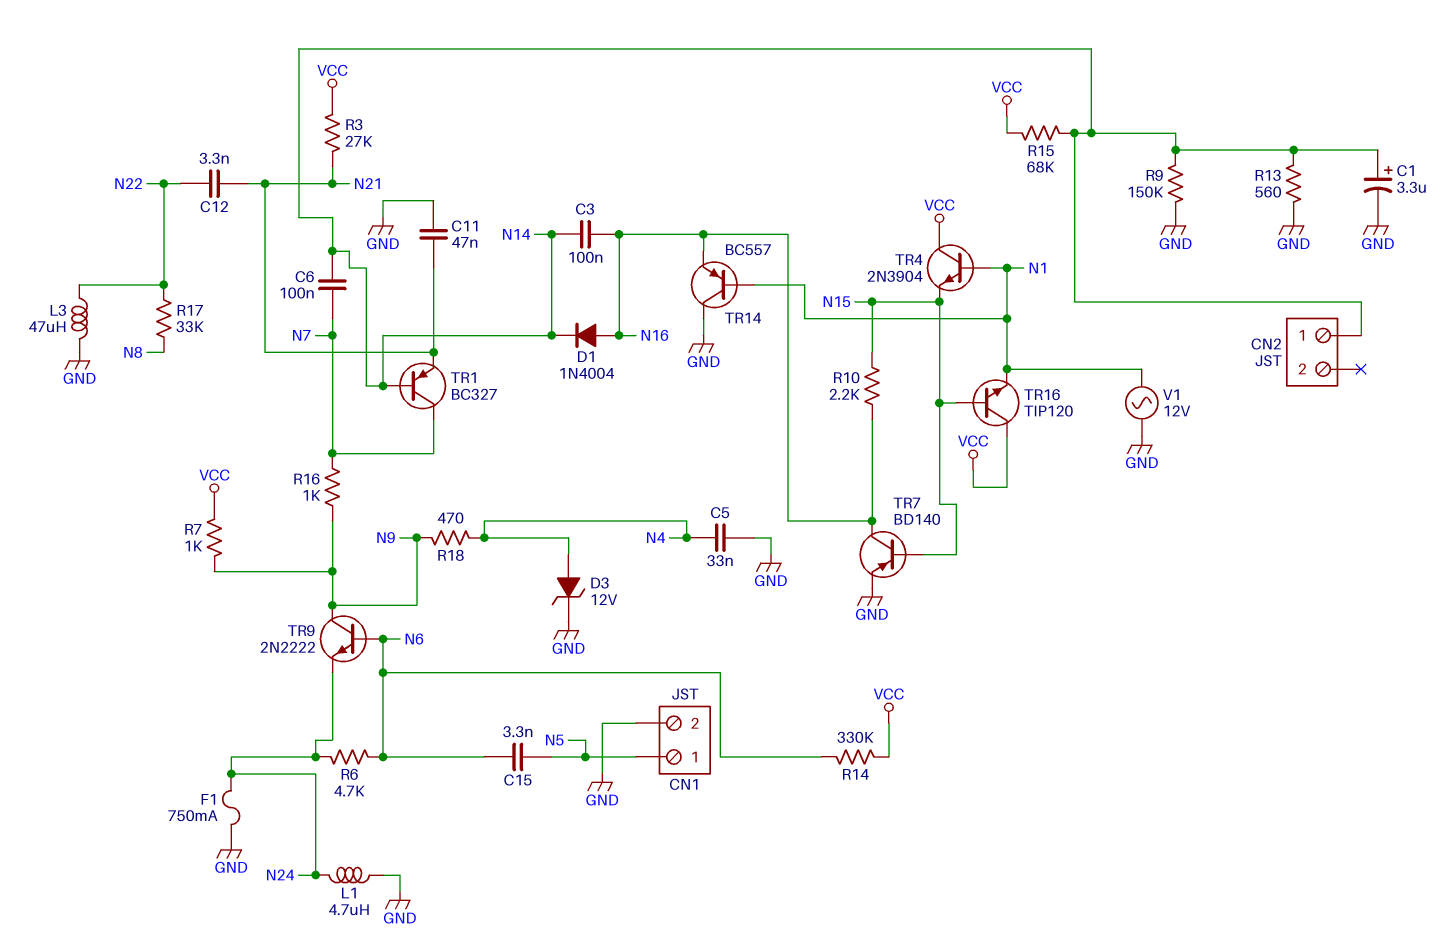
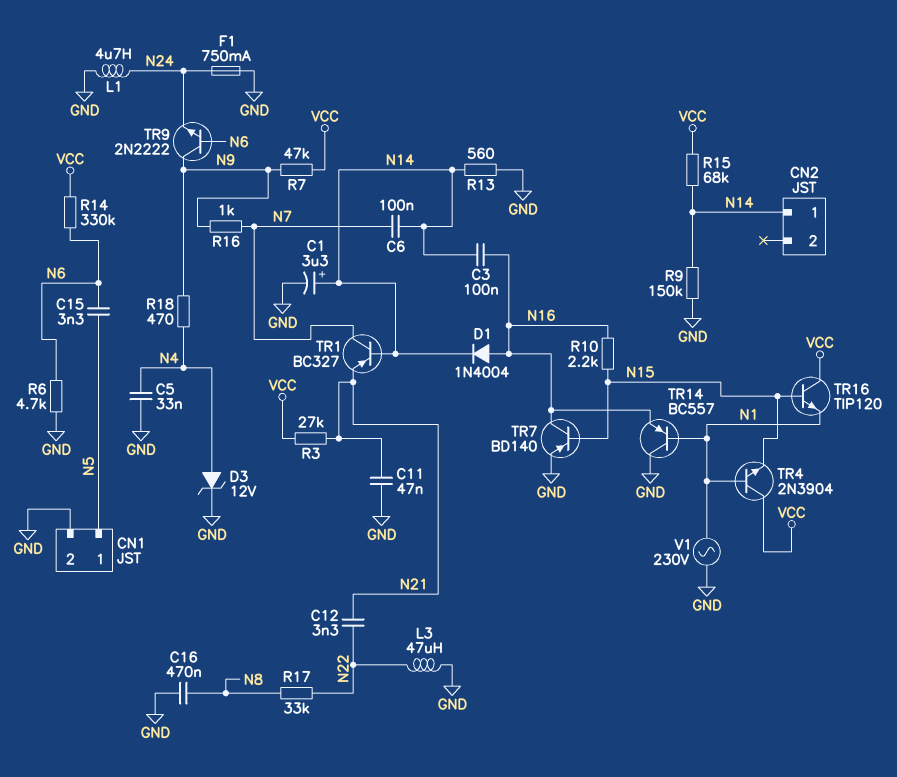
C16: none -> 470nF (GND, N8)
R6: 4.7k (N6, N24) -> 4.7k (GND, N6)
R7: 1k (N9, VCC) -> 47k (N9, VCC)
V1: AC 12V (GND, N1) -> AC 230V (GND, N1)

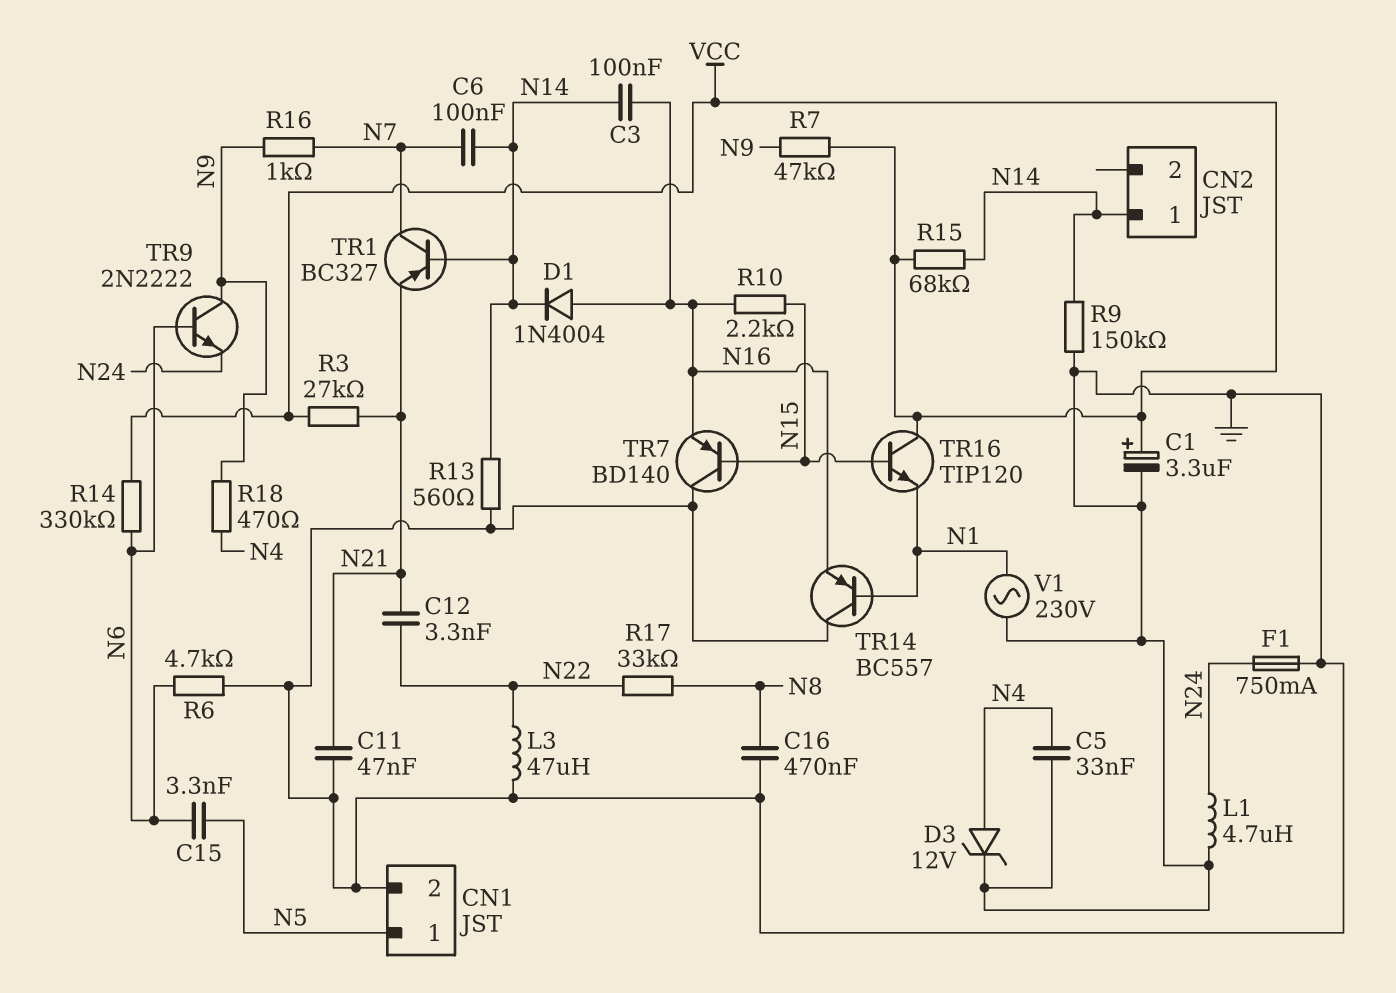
C1: 3.3uF (plus N14, minus GND) -> 3.3uF (plus VCC, minus GND)
TR4: NPN 2N3904 (B N1, C VCC, E N15) -> none
TR7: PNP BD140 (B N15, C N16, E GND) -> PNP BD140 (B N15, C GND, E N16)

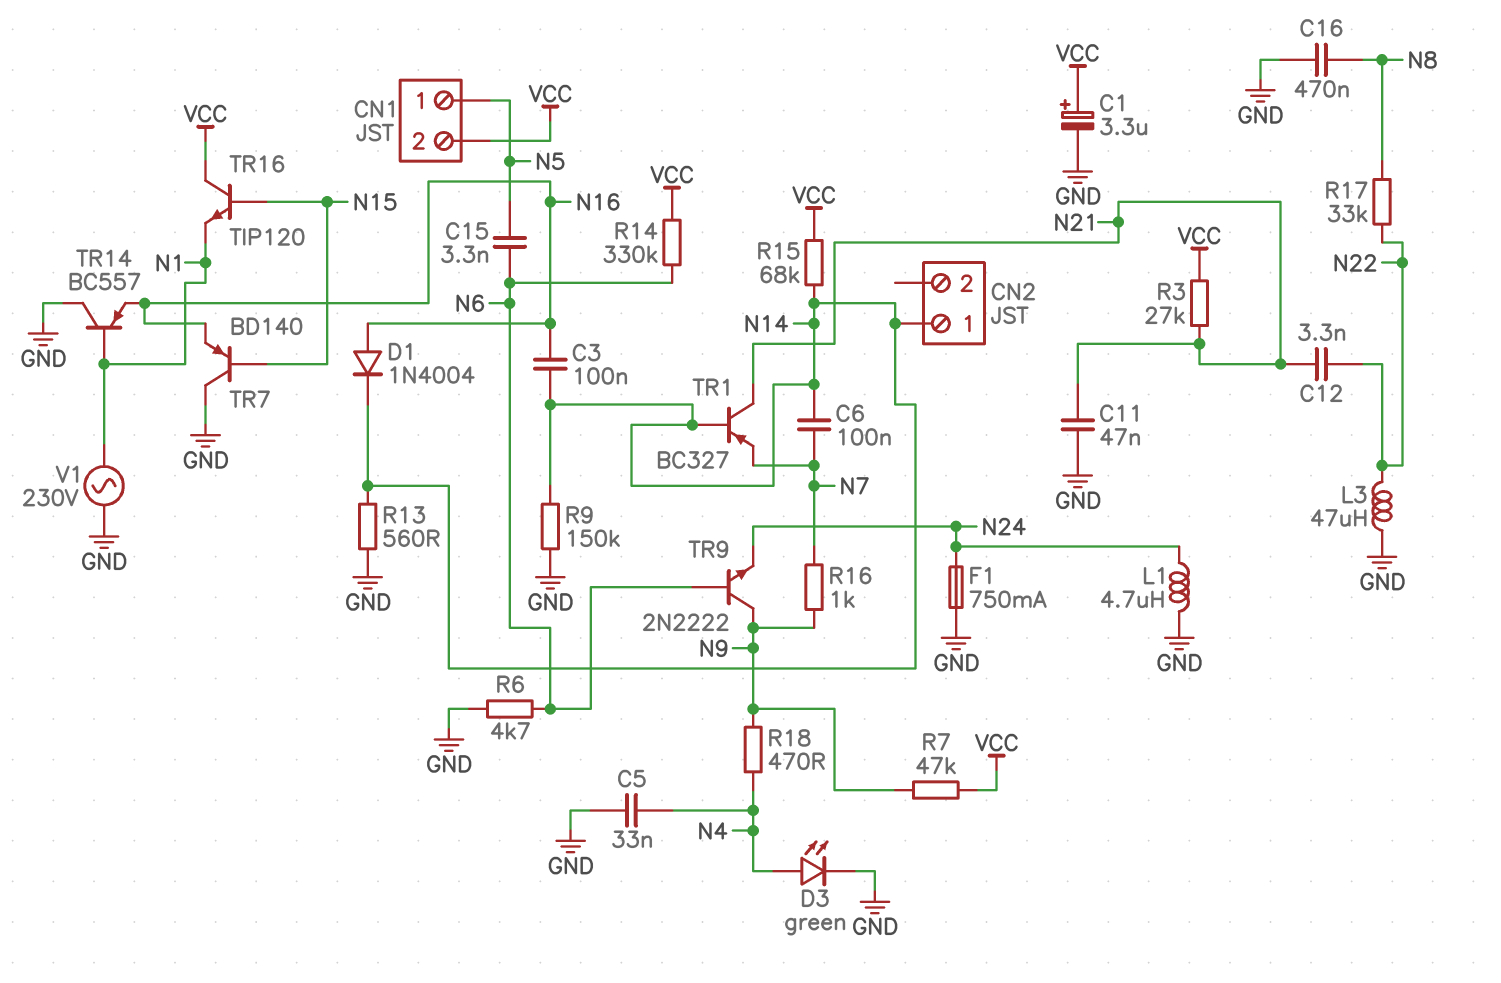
CN1 pin 2: GND -> VCC
D3: zener 12V (A N4, K GND) -> LED green (A N4, K GND)
R10: 2.2k (N15, N16) -> none
TR1: PNP BC327 (B N14, C N7, E N21) -> PNP BC327 (B N14, C N21, E N7)

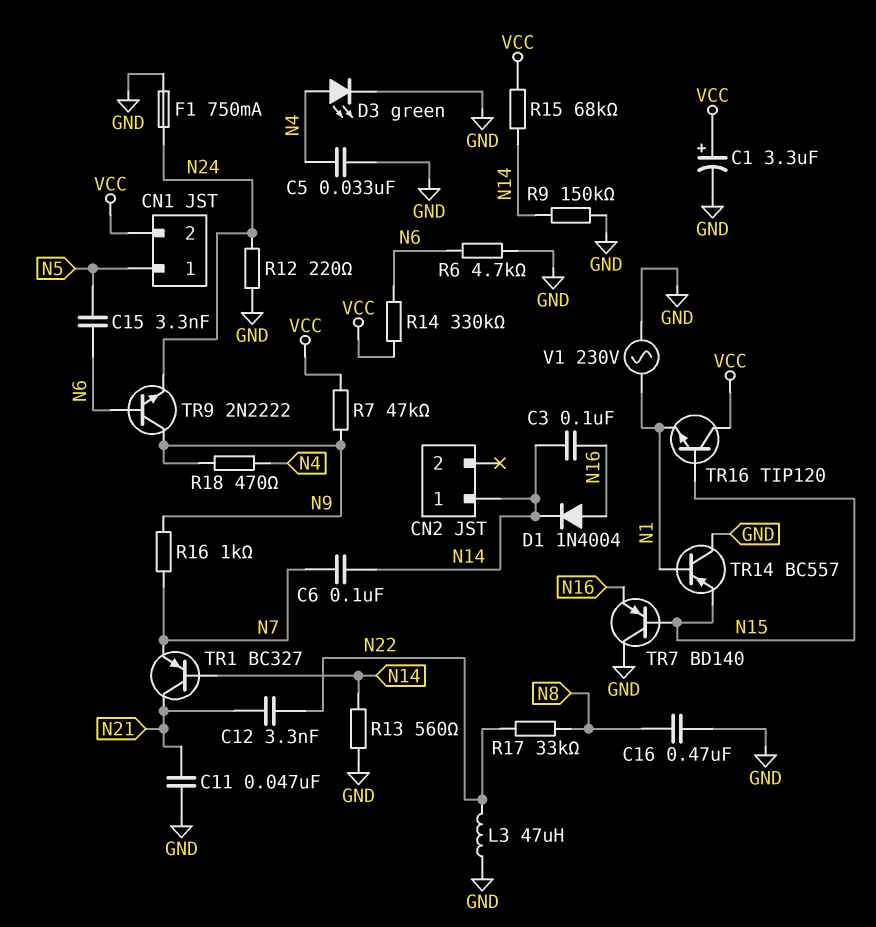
L1: 4.7uH (GND, N24) -> none
R3: 27k (N21, VCC) -> none
R12: none -> 220 (GND, N24)
TR14: PNP BC557 (B N1, C GND, E N16) -> PNP BC557 (B N1, C GND, E N15)

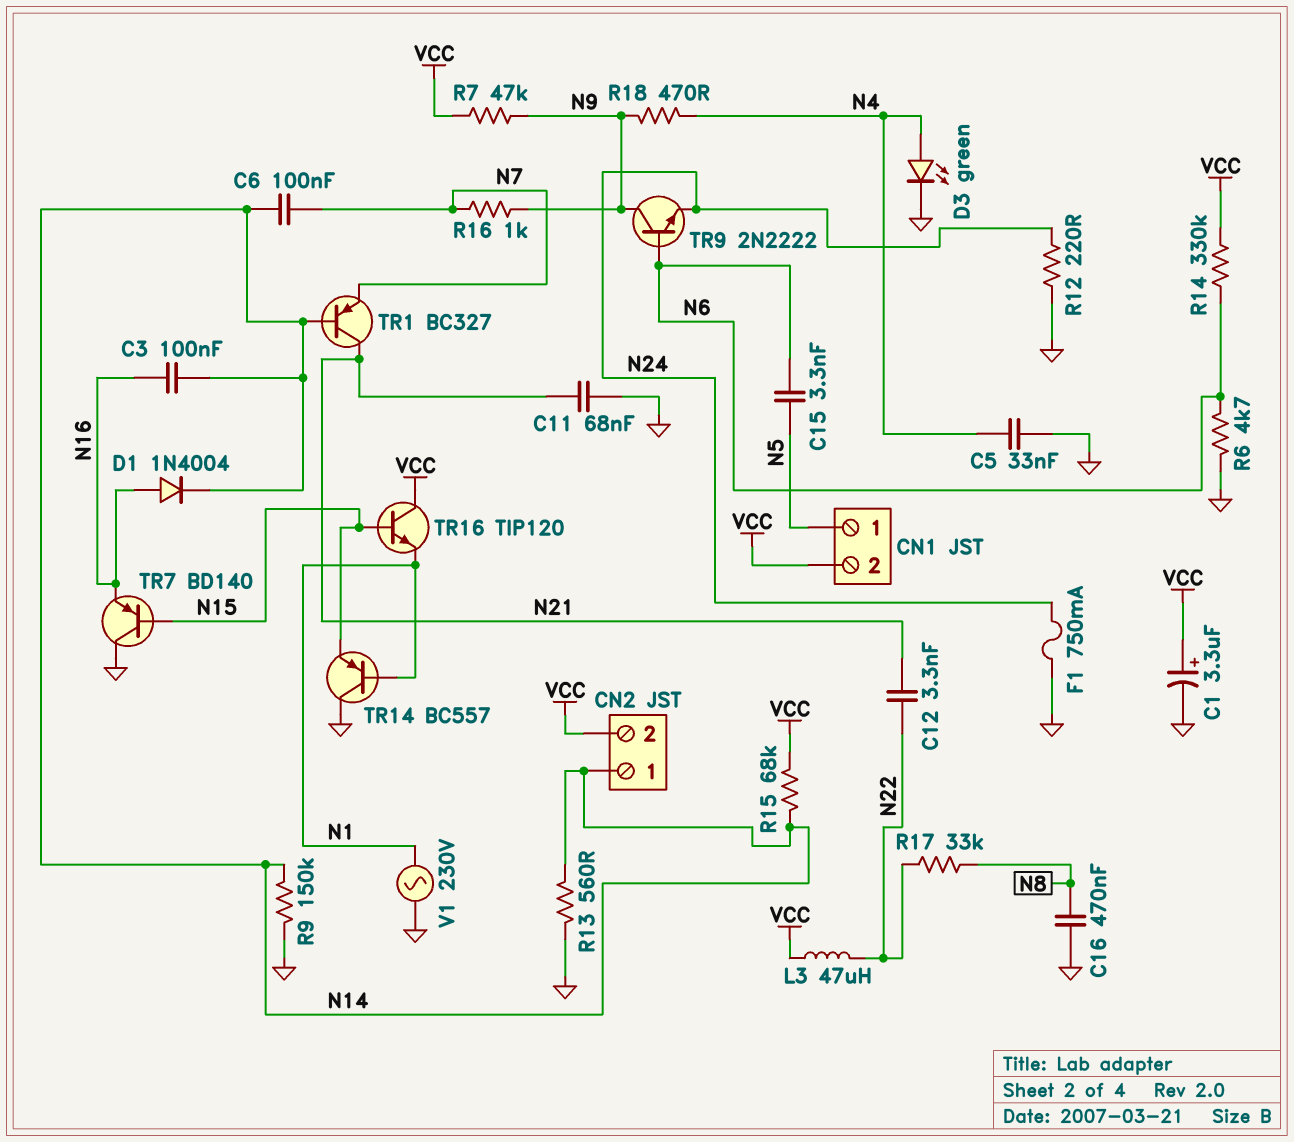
C11: 47nF (GND, N21) -> 68nF (GND, N21)
CN2 pin 2: none -> VCC
L3: 47uH (GND, N22) -> 47uH (N22, VCC)

